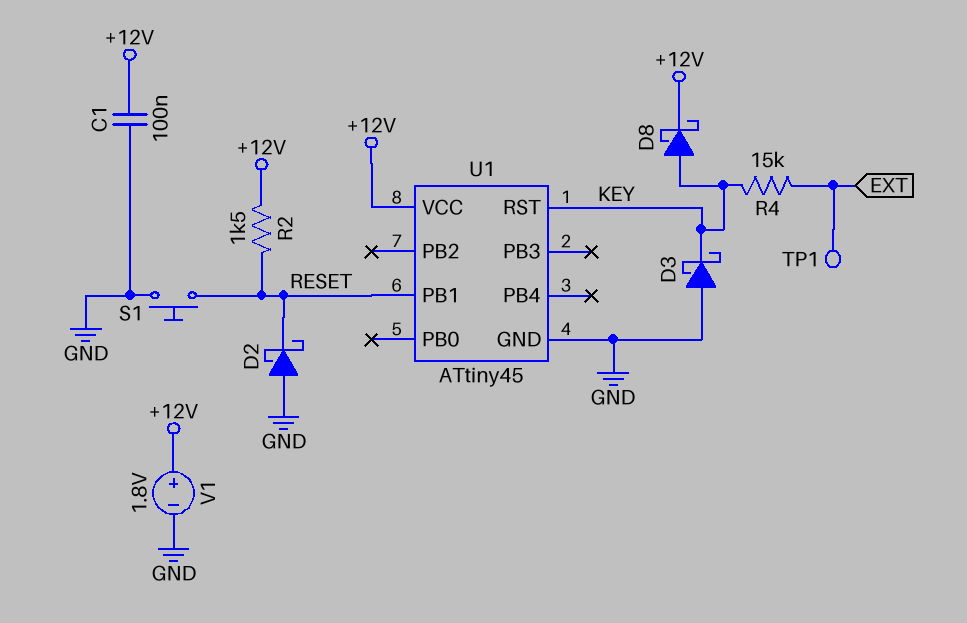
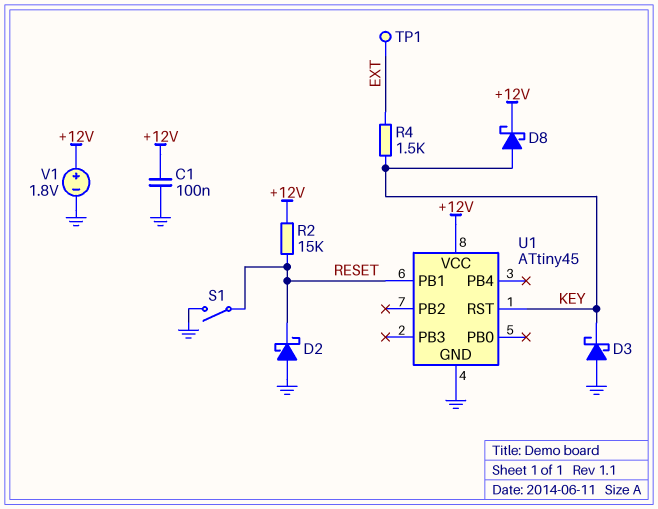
R2: 1.5k (+12V, RESET) -> 15k (+12V, RESET)
R4: 15k (EXT, KEY) -> 1.5k (EXT, KEY)
S1: button (GND, RESET) -> switch (GND, RESET)

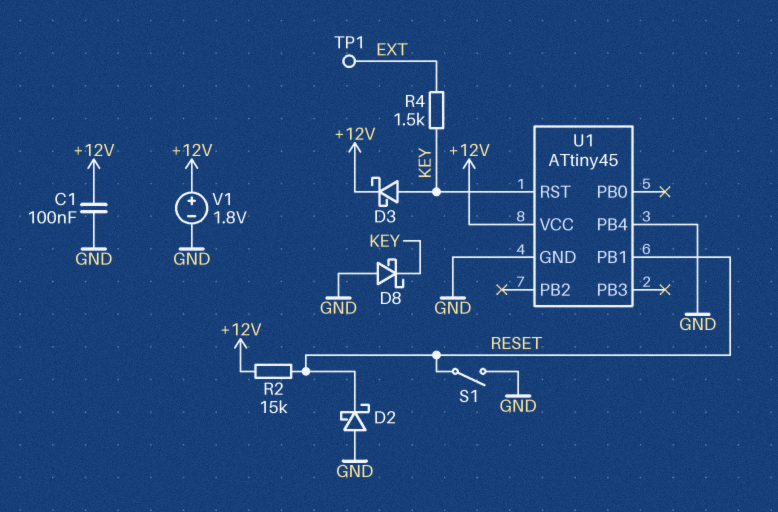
D3: schottky (A GND, K KEY) -> schottky (A KEY, K +12V)
D8: schottky (A KEY, K +12V) -> schottky (A GND, K KEY)
U1 pin PB4: none -> GND

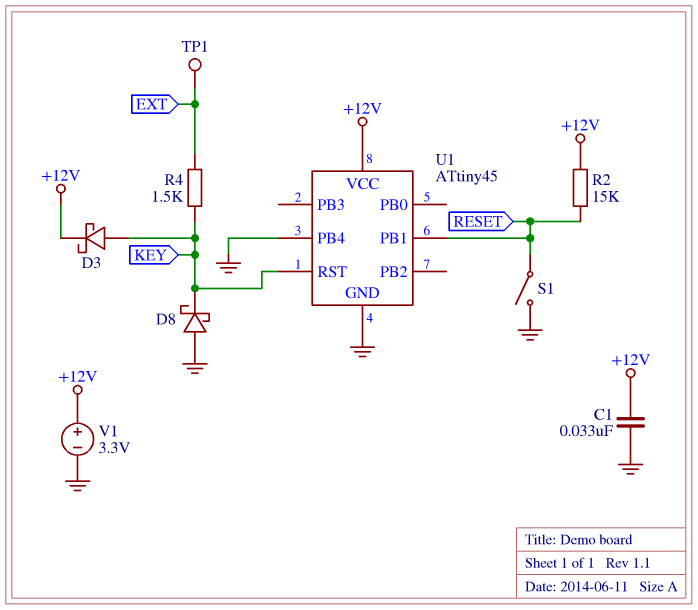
C1: 100nF (+12V, GND) -> 33nF (+12V, GND)
D2: schottky (A GND, K RESET) -> none
V1: 1.8V (plus +12V, minus GND) -> 3.3V (plus +12V, minus GND)

